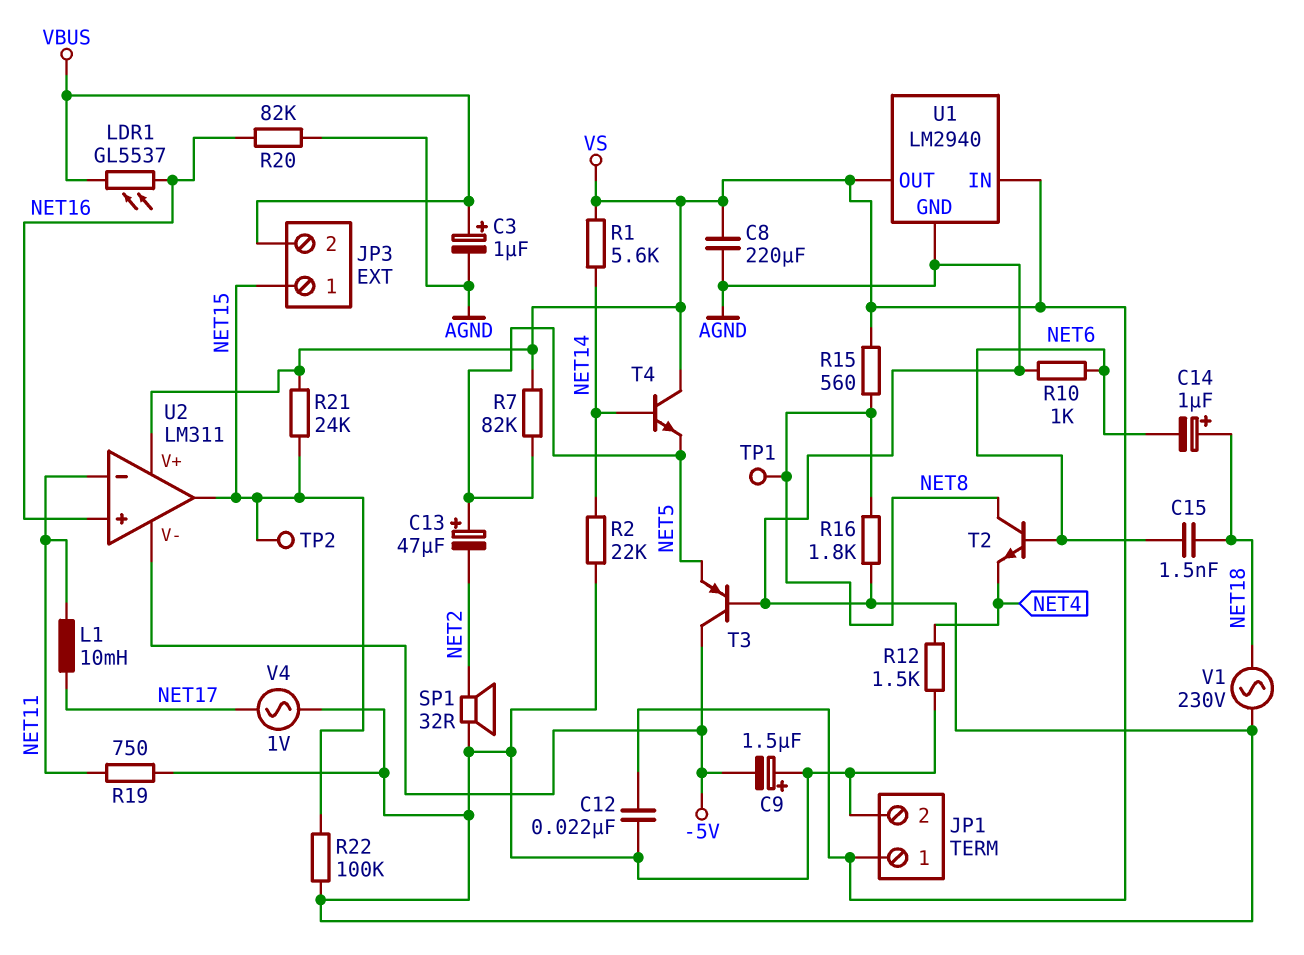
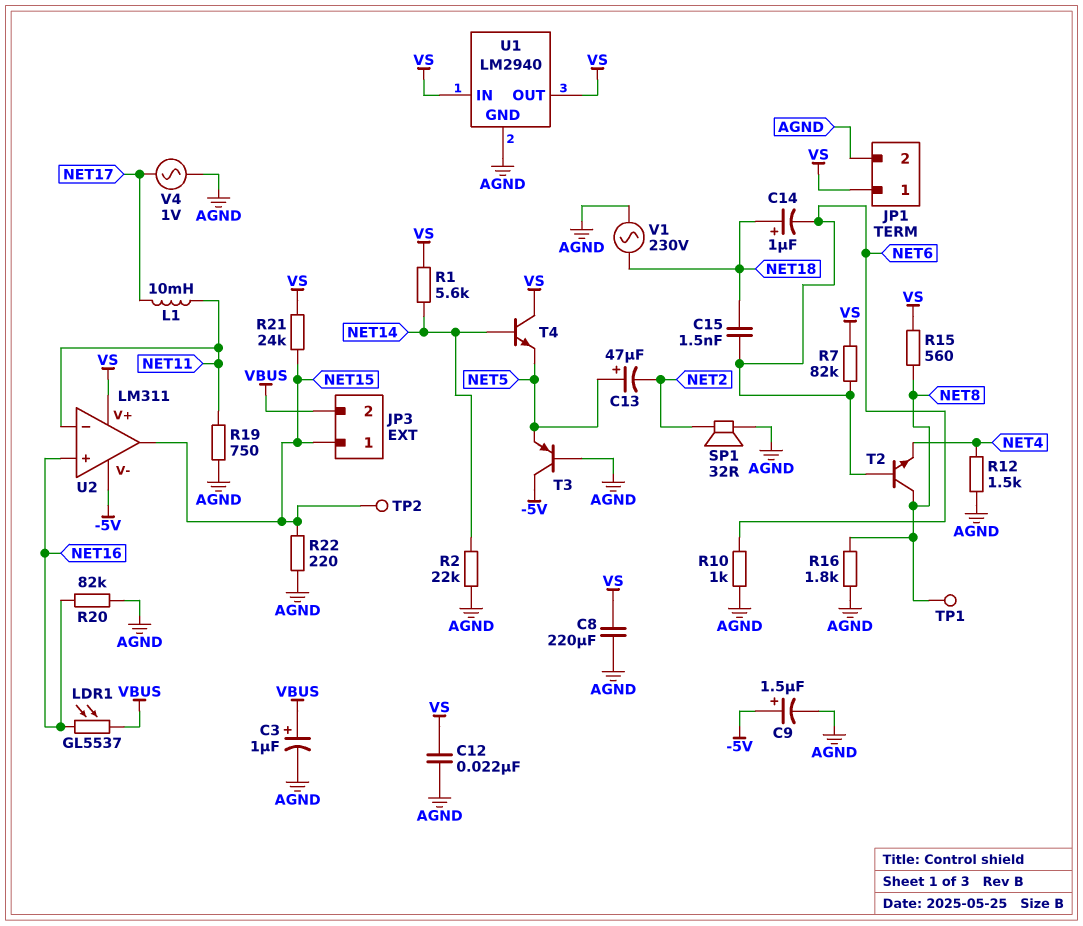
C9: 1.5uF (plus AGND, minus -5V) -> 1.5uF (plus -5V, minus AGND)
R7: 82k (NET5, VS) -> 82k (NET6, VS)
R22: 100k (AGND, NET15) -> 220 (AGND, NET15)

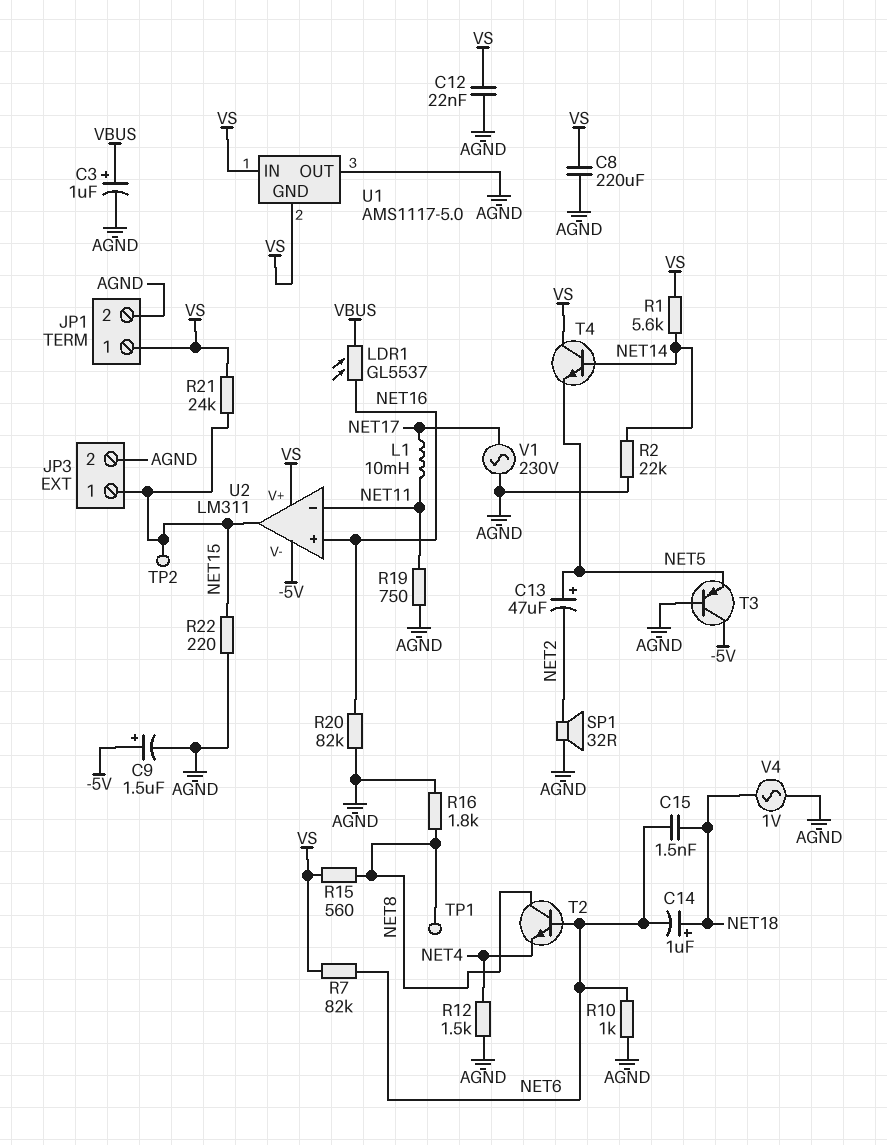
JP3 pin 2: VBUS -> AGND
U1: LM2940 -> AMS1117-5.0
U1 pin GND: AGND -> VS
U1 pin OUT: VS -> AGND
V1: AC 230V (AGND, NET18) -> AC 230V (AGND, NET17)
V4: AC 1V (AGND, NET17) -> AC 1V (AGND, NET18)

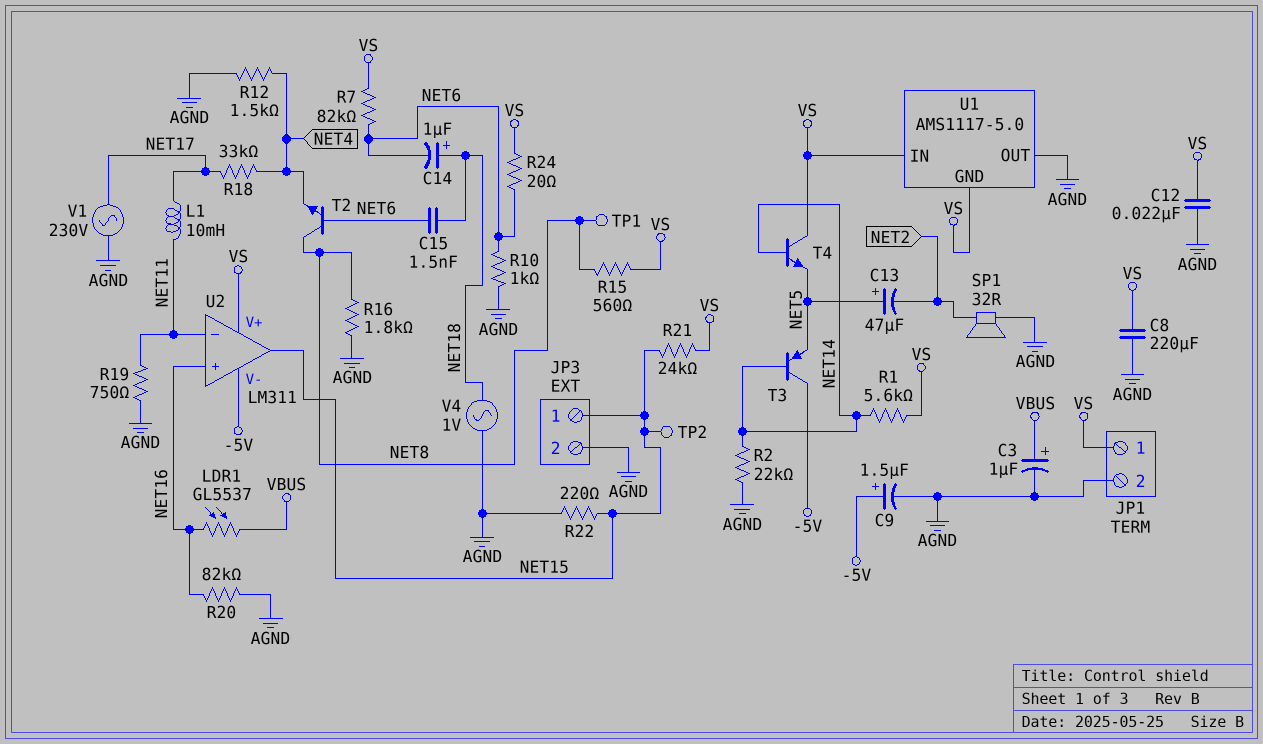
R18: none -> 33k (NET4, NET17)
R24: none -> 20 (NET6, VS)
T3: PNP (B AGND, C -5V, E NET5) -> PNP (B NET14, C -5V, E NET5)

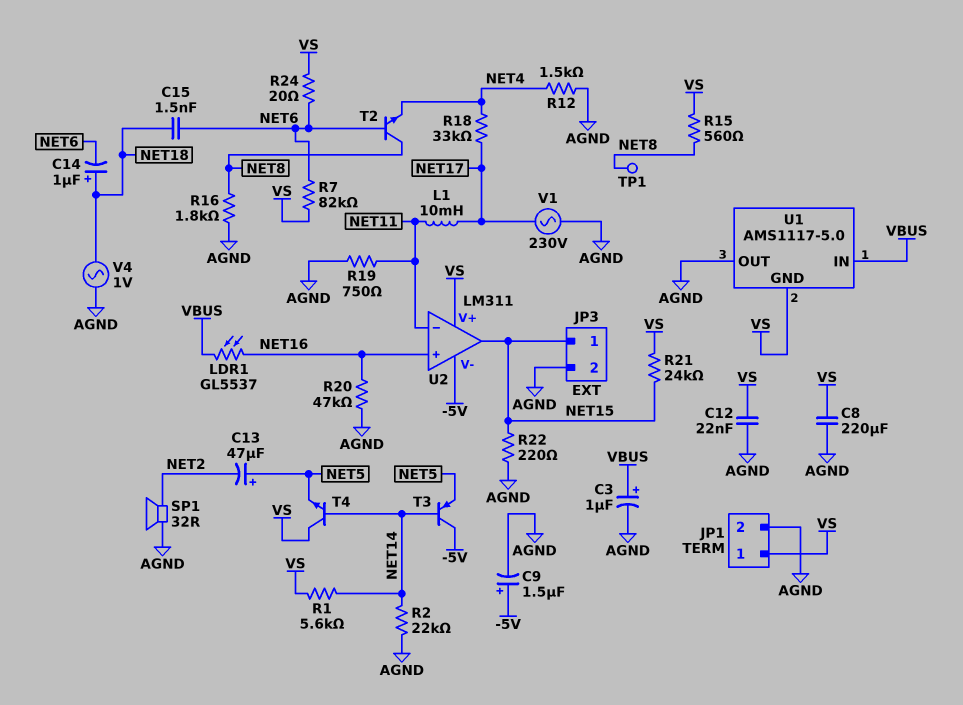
R10: 1k (AGND, NET6) -> none
R20: 82k (AGND, NET16) -> 47k (AGND, NET16)
TP2: test point (NET15) -> none
U1 pin IN: VS -> VBUS

